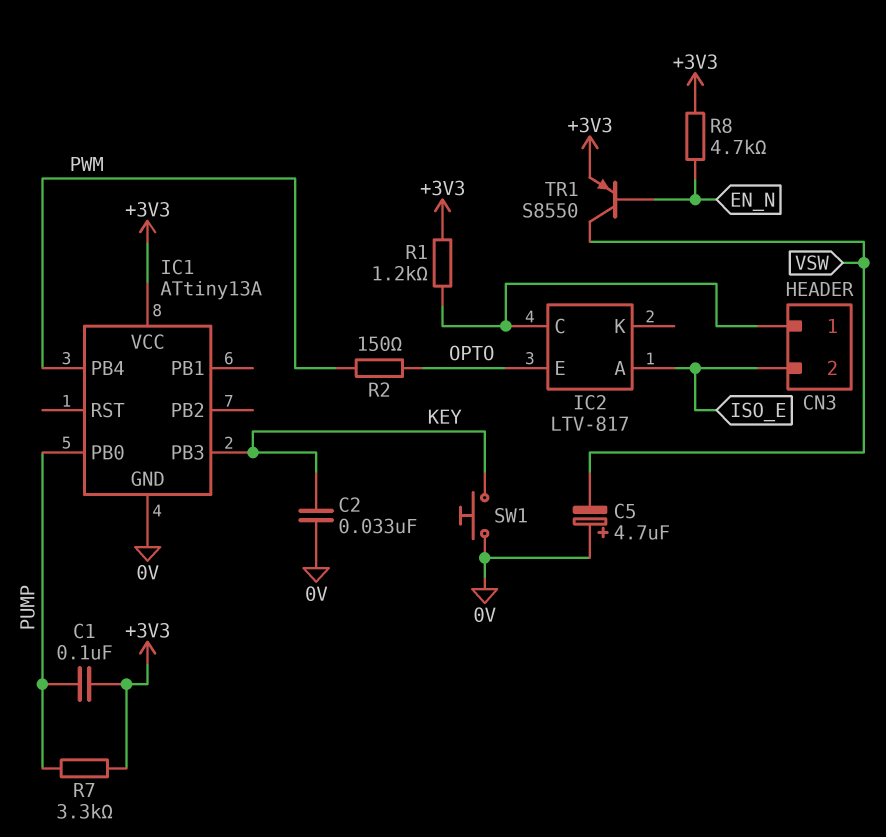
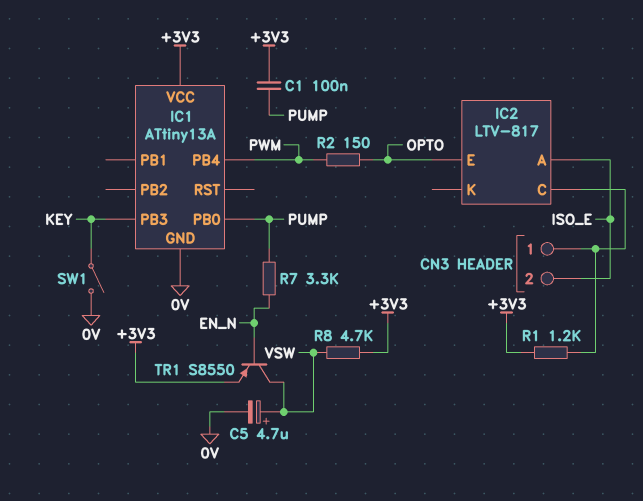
C2: 33nF (0V, KEY) -> none
C5: 4.7uF (plus 0V, minus VSW) -> 4.7uF (plus VSW, minus 0V)
R7: 3.3k (+3V3, PUMP) -> 3.3k (EN_N, PUMP)
R8: 4.7k (+3V3, EN_N) -> 4.7k (+3V3, VSW)
SW1: button (0V, KEY) -> switch (0V, KEY)

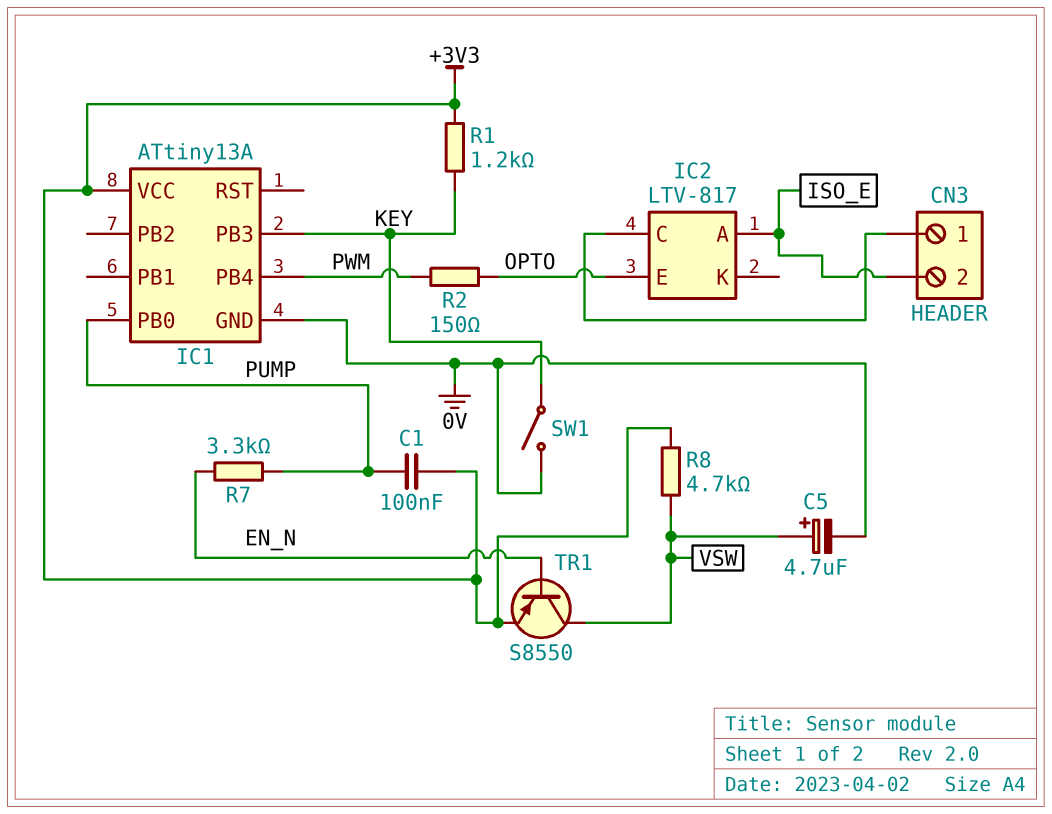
R1: 1.2k (+3V3, CN3/1) -> 1.2k (+3V3, KEY)

